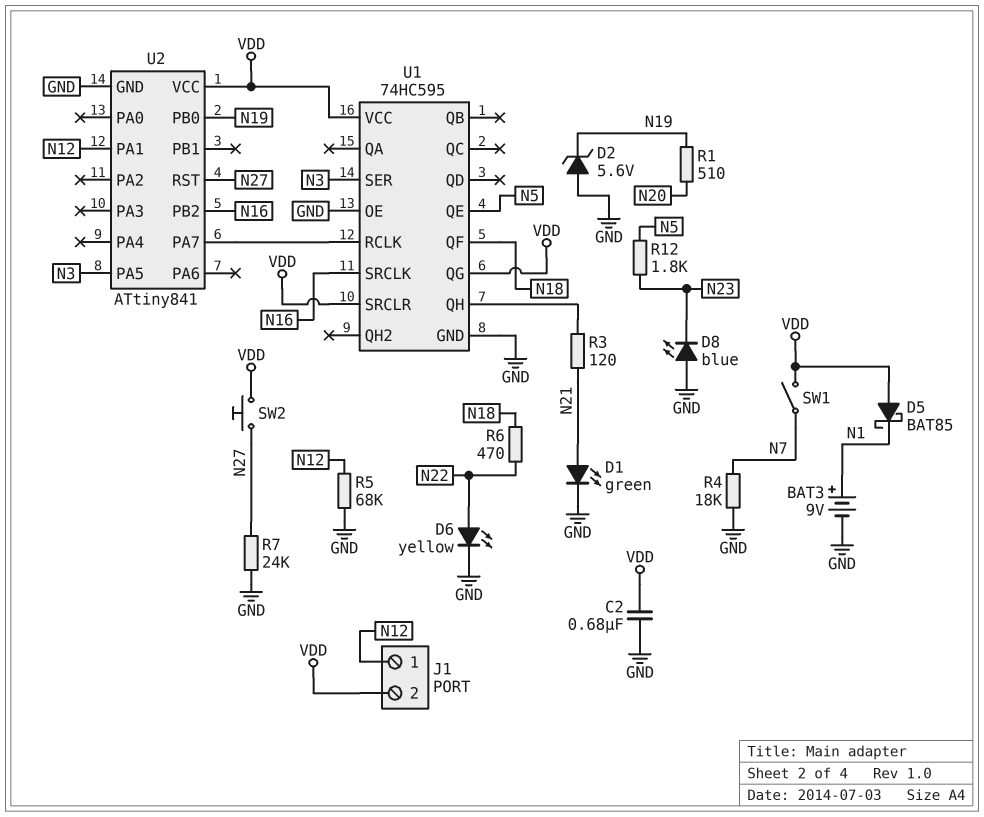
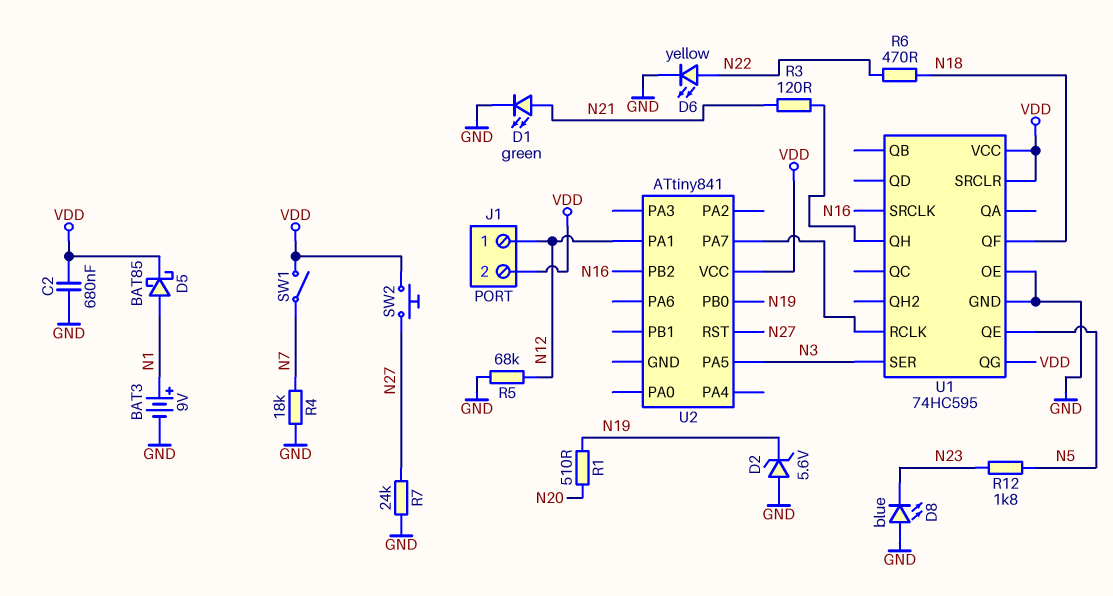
D5: schottky BAT85 (A VDD, K N1) -> schottky BAT85 (A N1, K VDD)
U2 pin GND: GND -> none

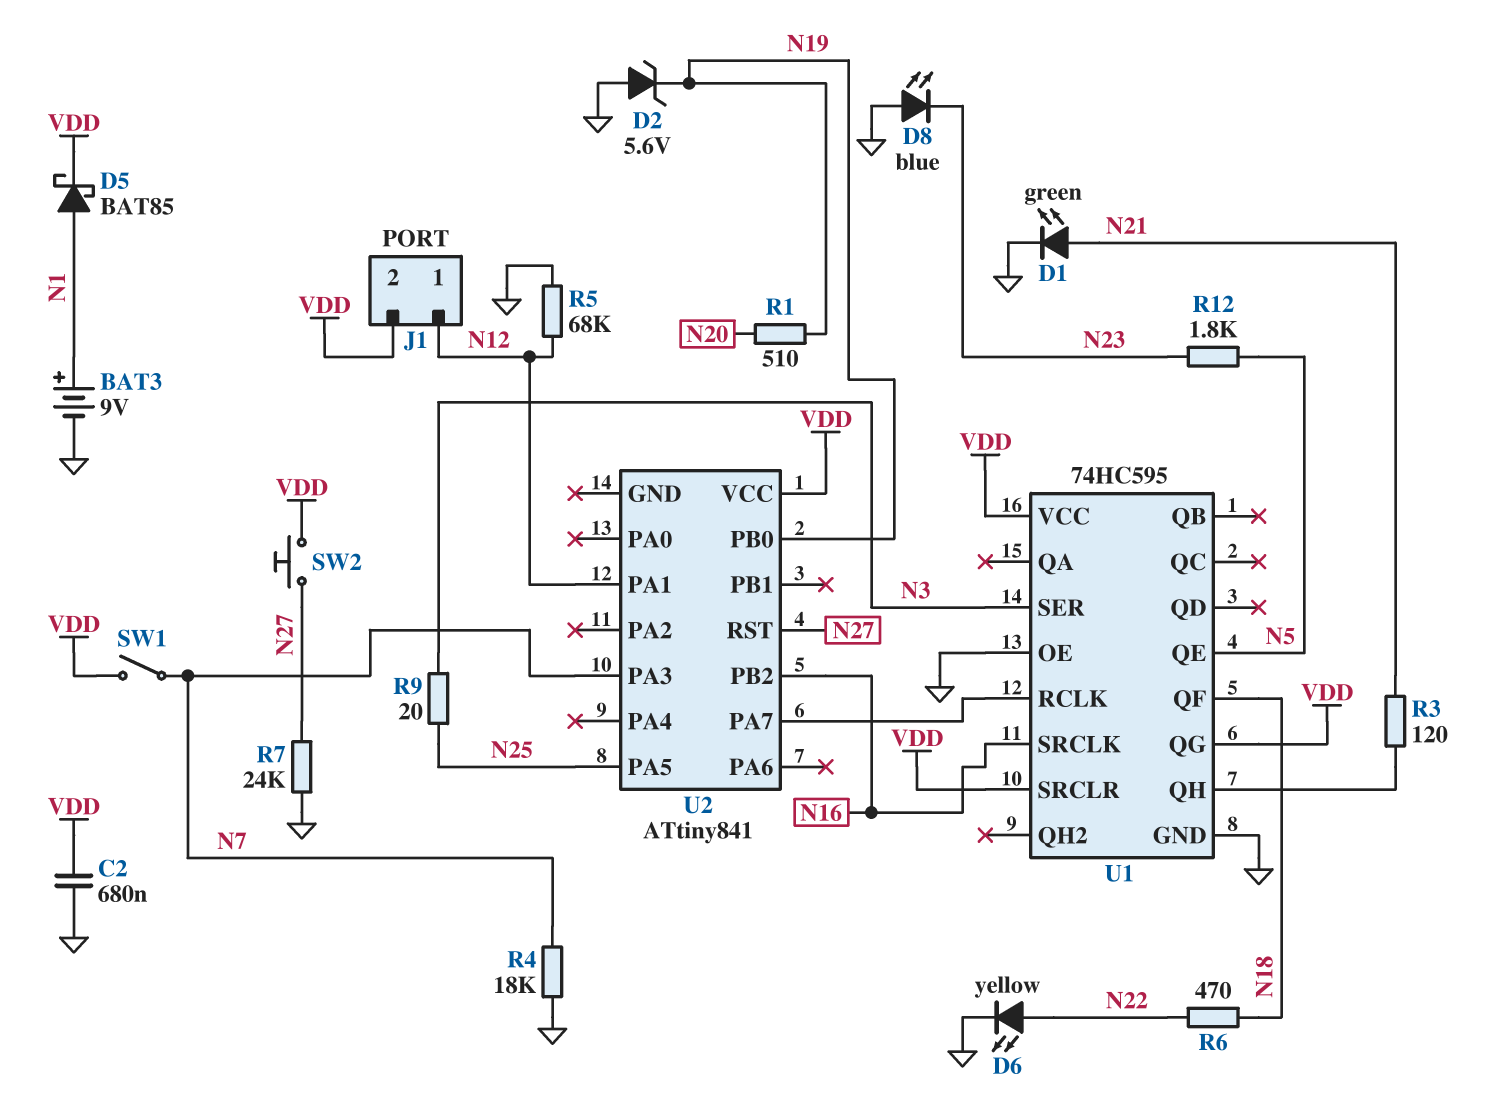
R9: none -> 20 (N3, N25)
U2 pin PA3: none -> N7
U2 pin PA5: N3 -> N25

